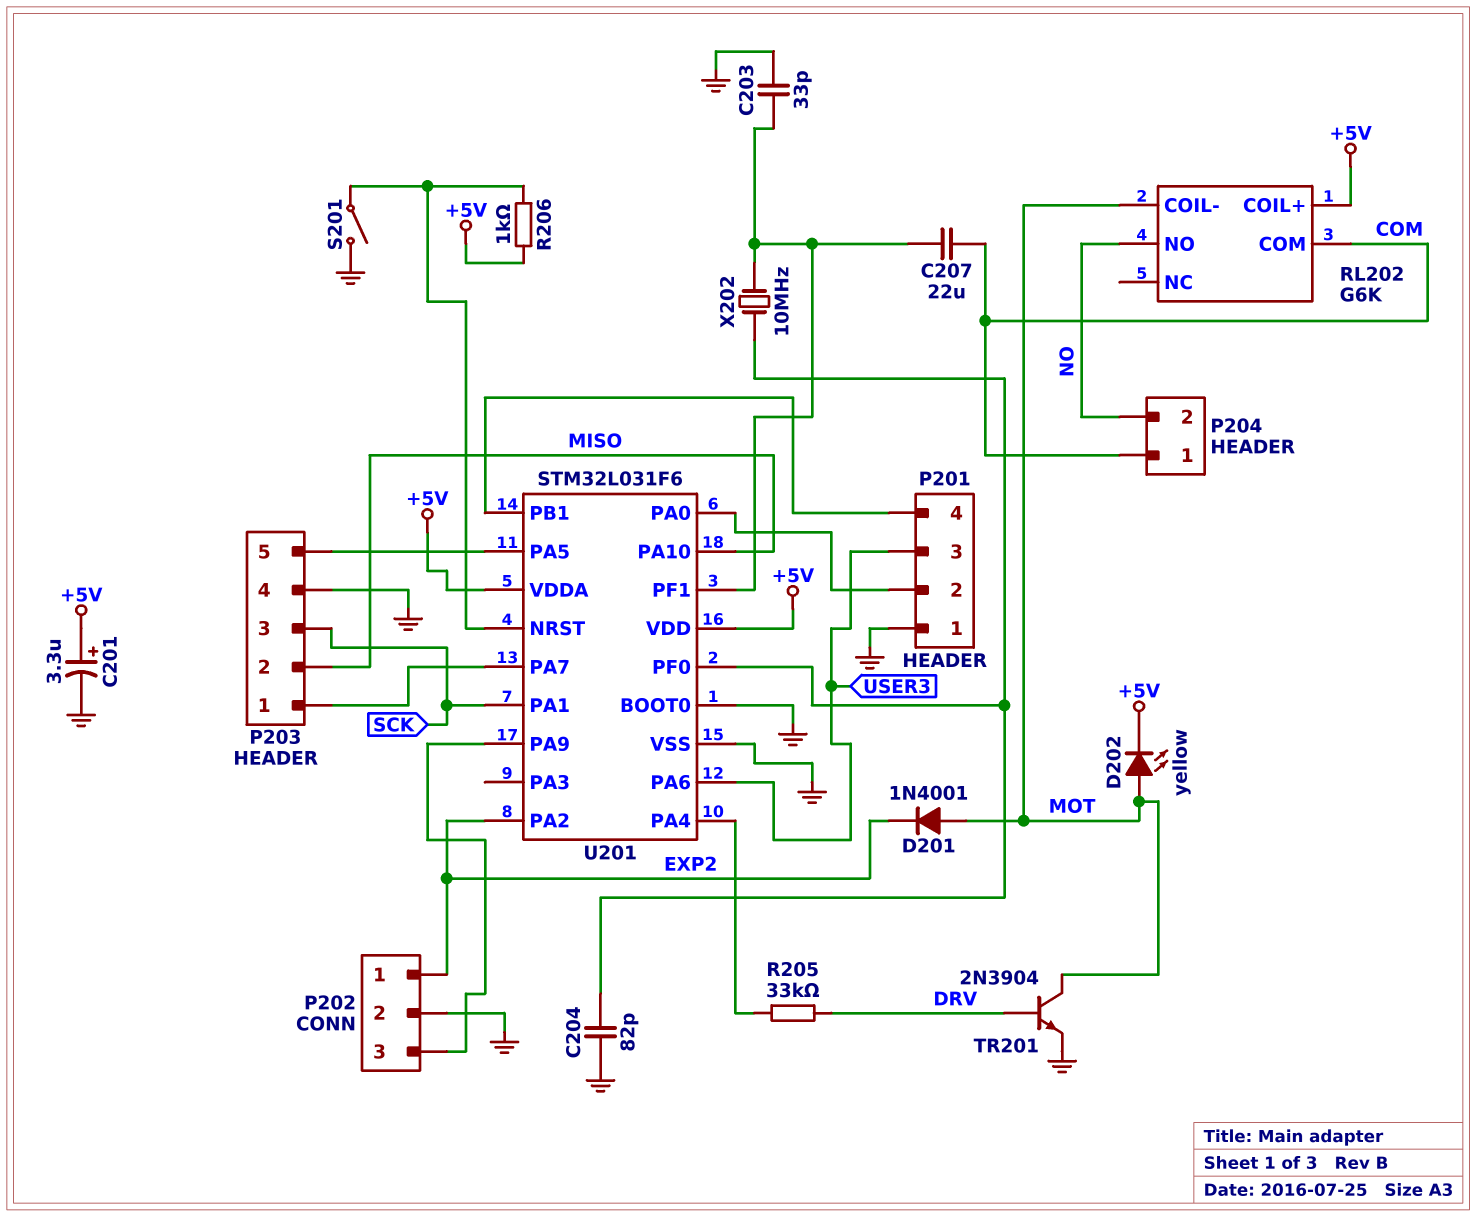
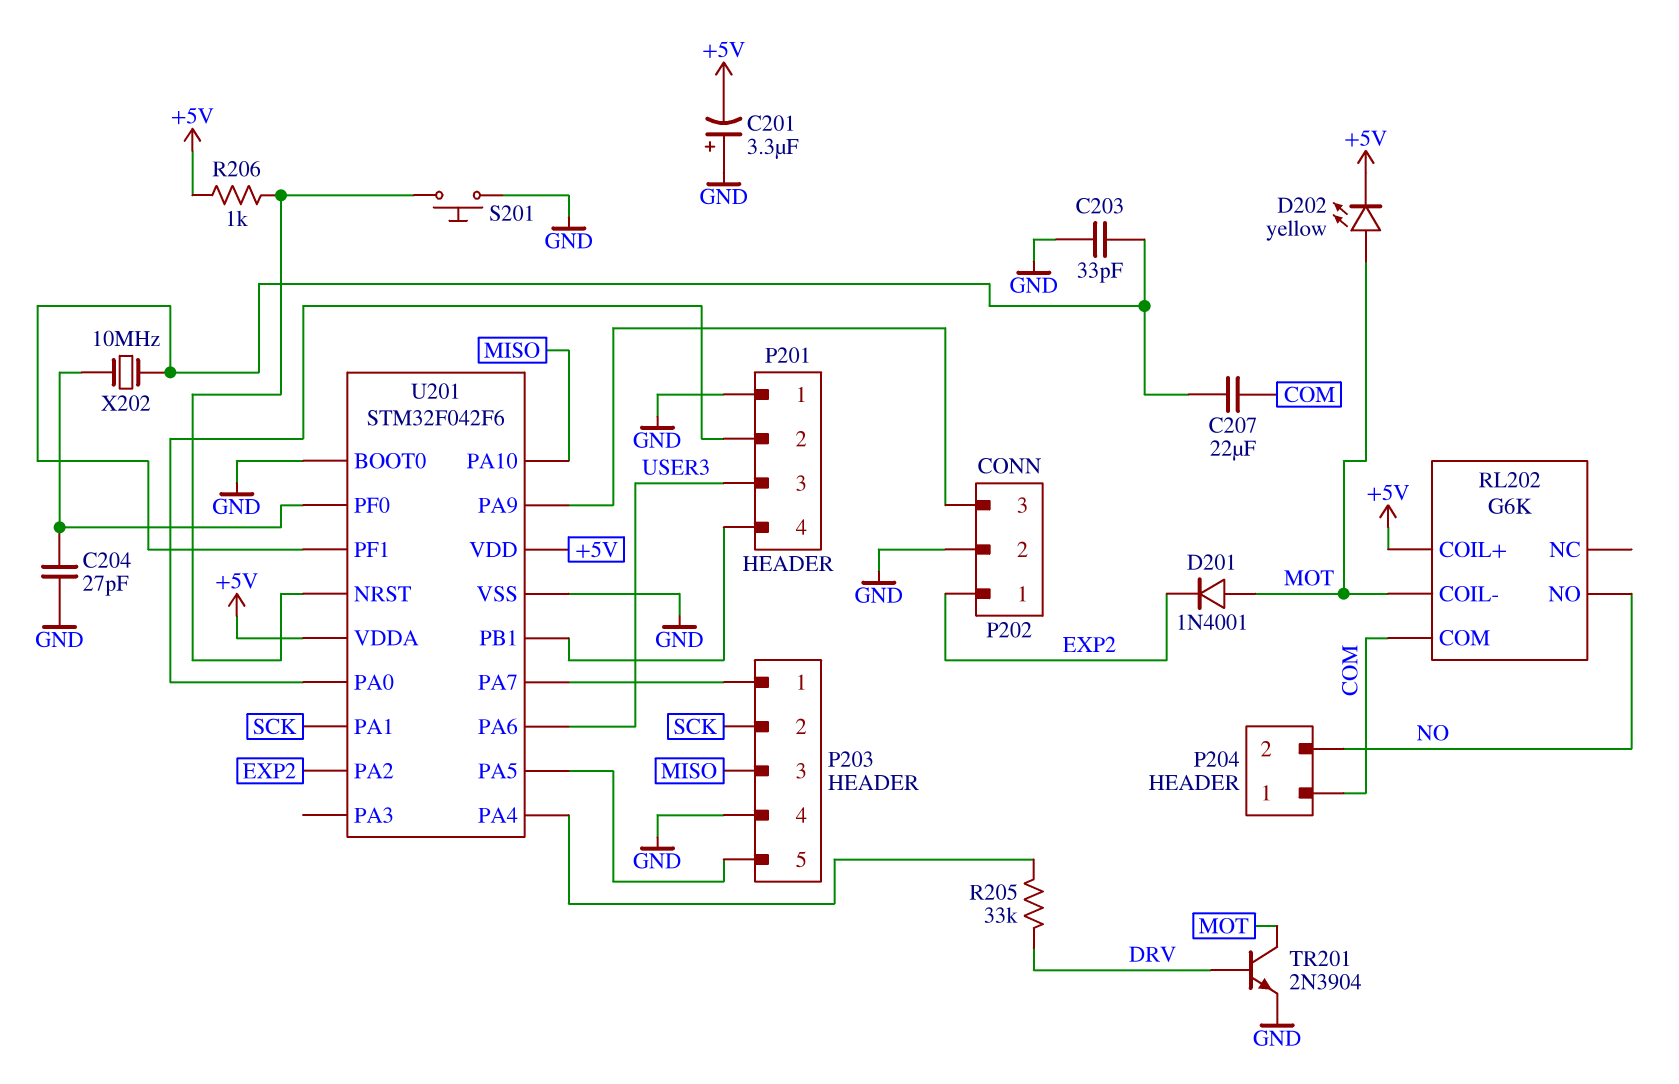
C201: 3.3uF (plus +5V, minus GND) -> 3.3uF (plus GND, minus +5V)
C204: 82pF (GND, U201/PF0) -> 27pF (GND, U201/PF0)
P203 pin 2: MISO -> SCK
P203 pin 3: SCK -> MISO
S201: switch (GND, U201/NRST) -> button (GND, U201/NRST)
U201: STM32L031F6 -> STM32F042F6

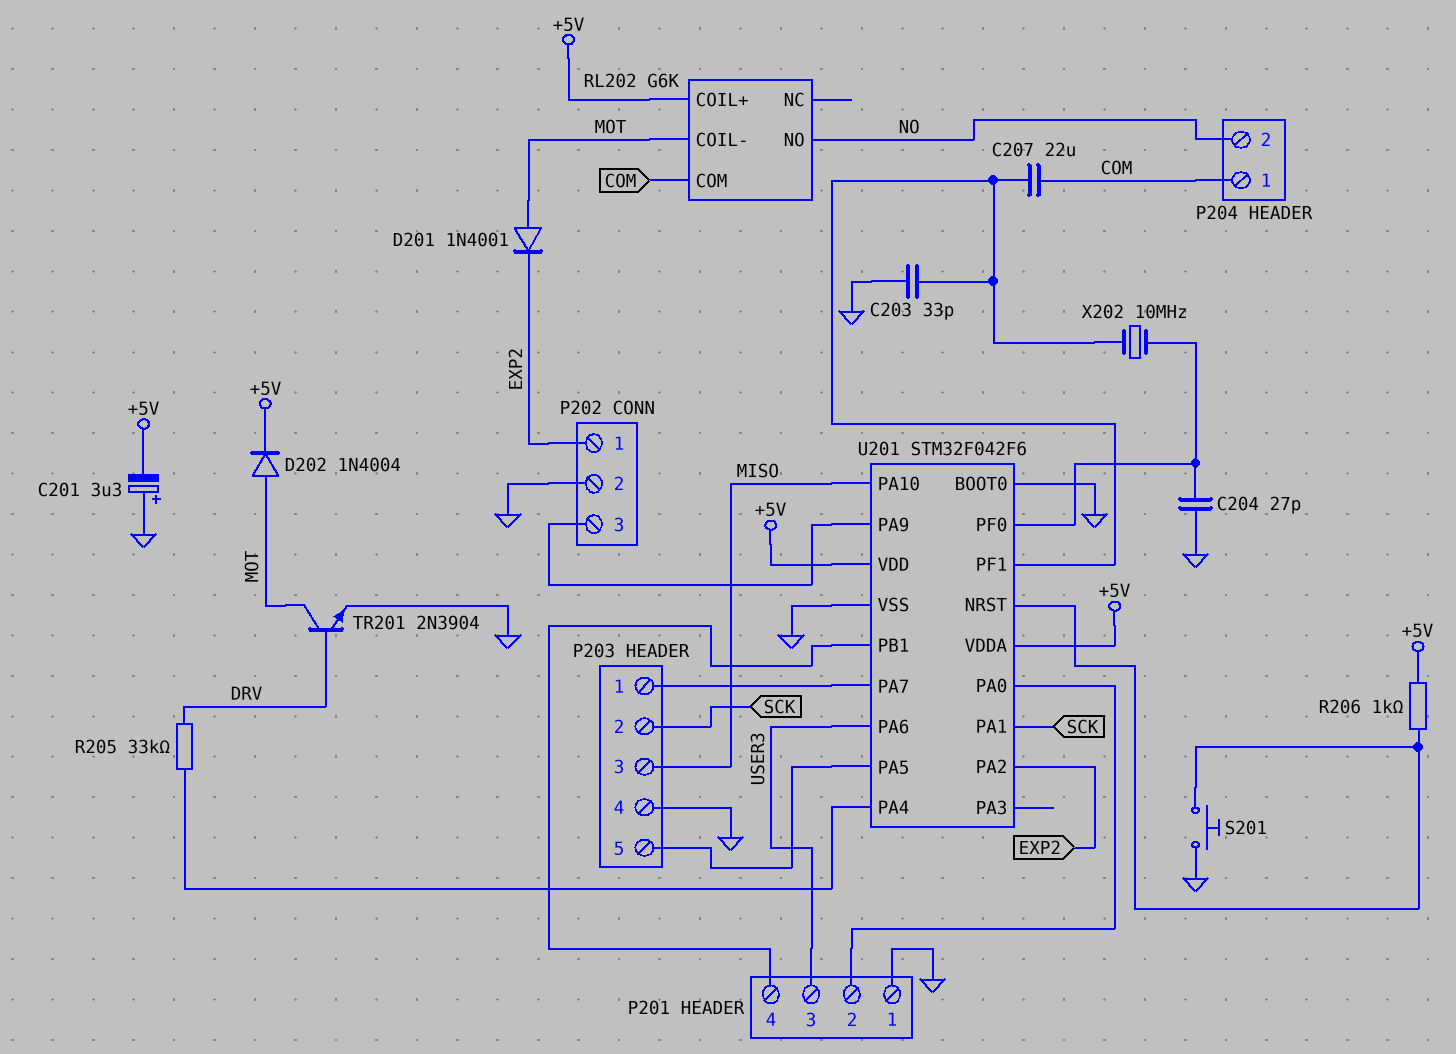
D202: LED yellow (A MOT, K +5V) -> diode 1N4004 (A MOT, K +5V)

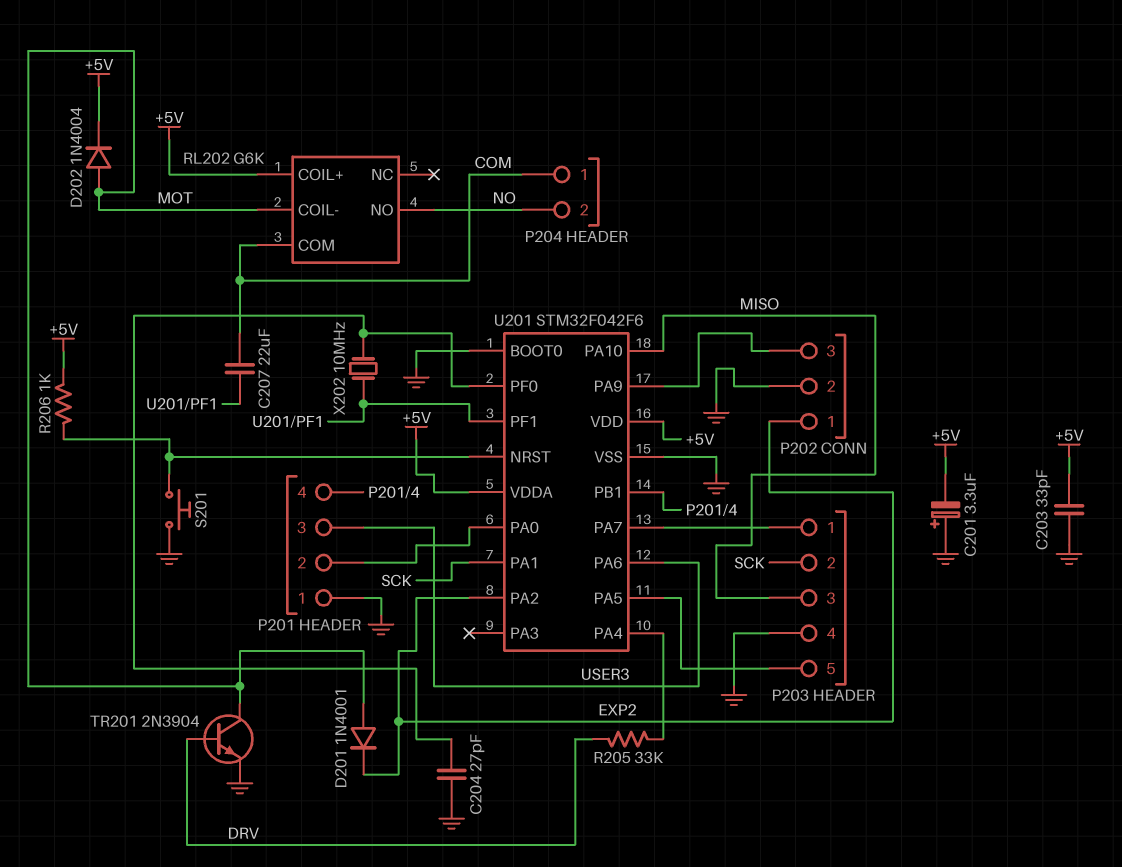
C203: 33pF (GND, U201/PF1) -> 33pF (+5V, GND)

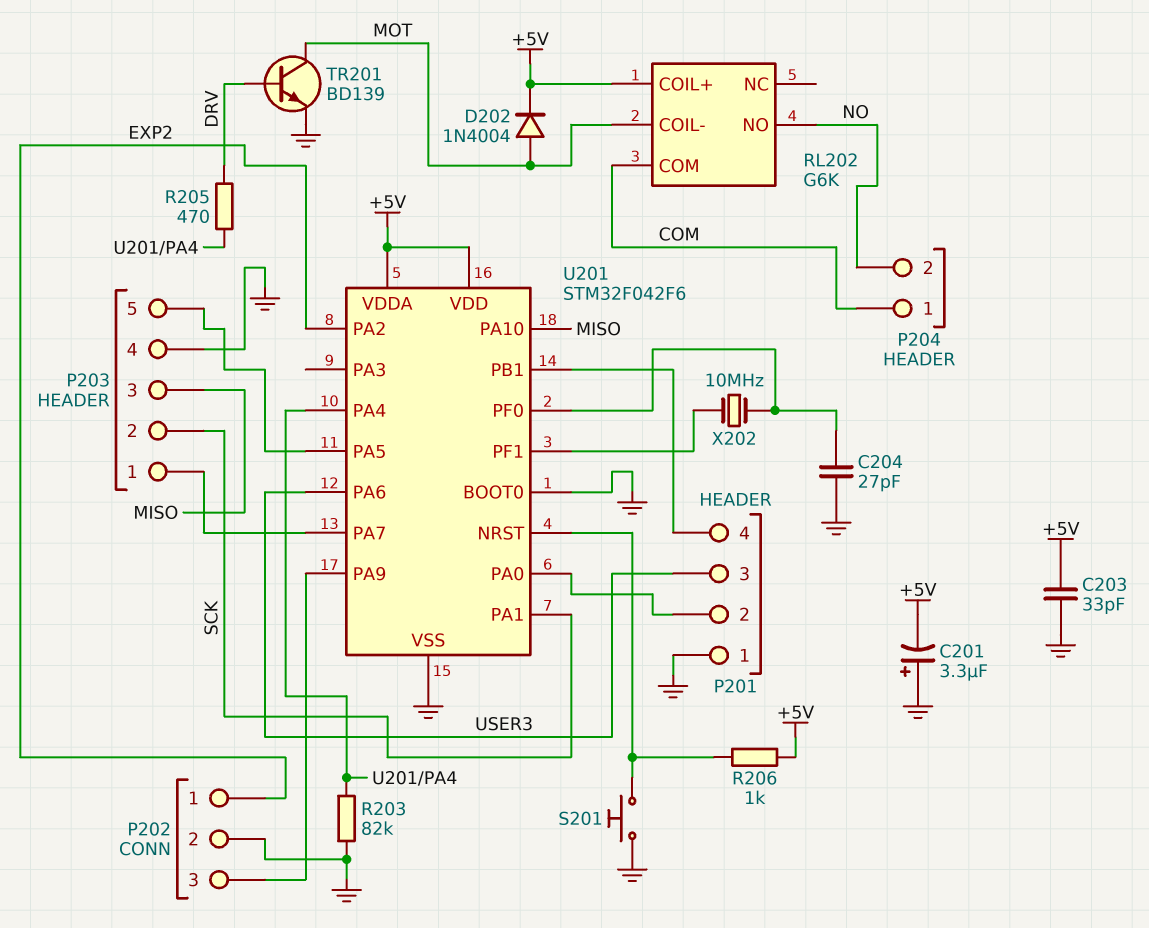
C207: 22uF (COM, U201/PF1) -> none
D201: diode 1N4001 (A MOT, K EXP2) -> none
R203: none -> 82k (GND, U201/PA4)
R205: 33k (DRV, U201/PA4) -> 470 (DRV, U201/PA4)
TR201: NPN 2N3904 (B DRV, C MOT, E GND) -> NPN BD139 (B DRV, C MOT, E GND)

